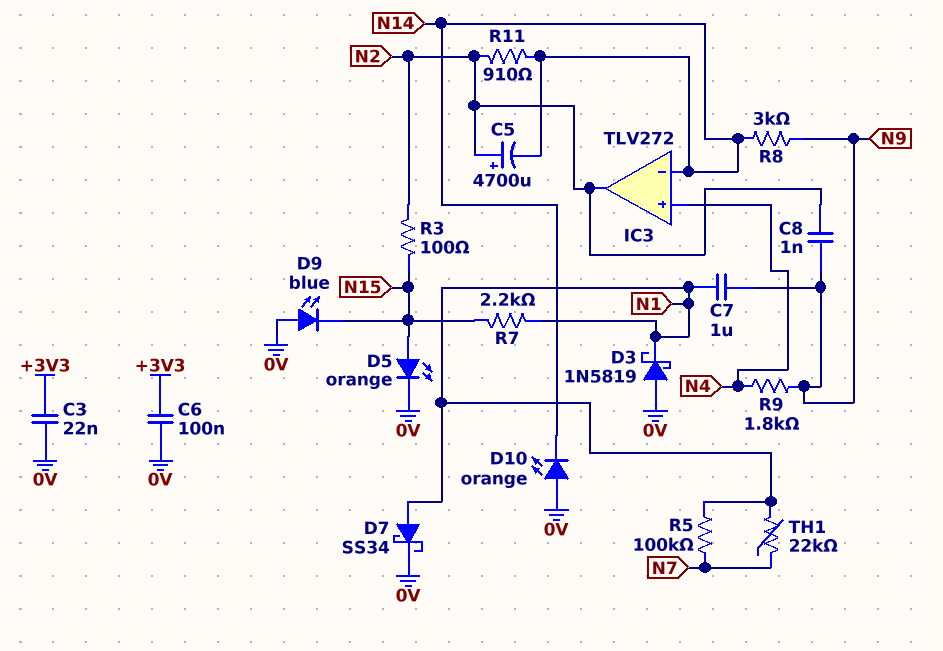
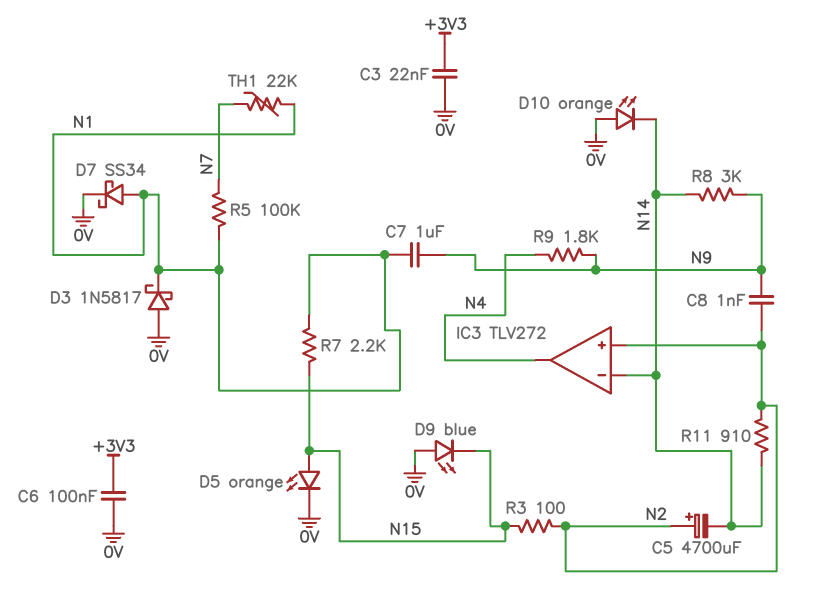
D3: schottky 1N5819 (A 0V, K N1) -> schottky 1N5817 (A 0V, K N1)
IC3 pin in+: N4 -> N2
IC3 pin out: N2 -> N4

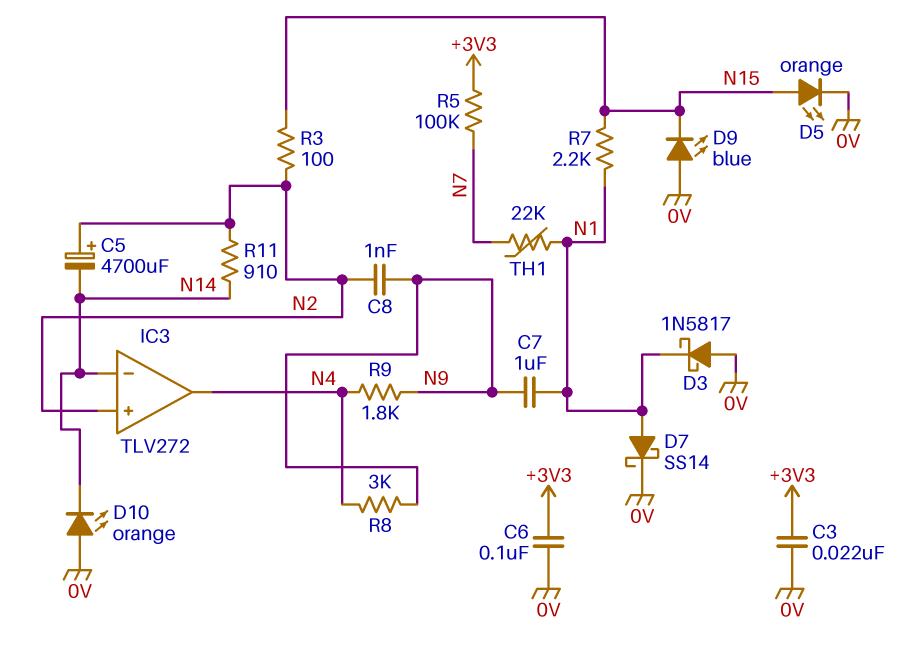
D7: schottky SS34 (A N1, K 0V) -> schottky SS14 (A N1, K 0V)
R5: 100k (N1, N7) -> 100k (+3V3, N7)
R8: 3k (N9, N14) -> 3k (N4, N9)

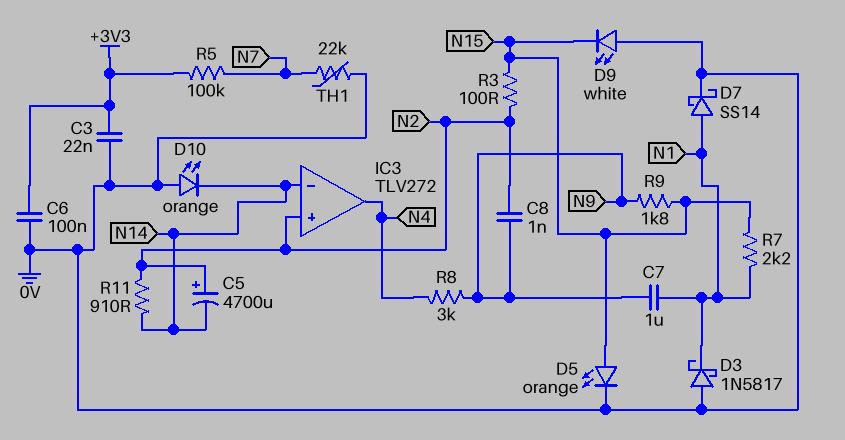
D9: LED blue (A 0V, K N15) -> LED white (A 0V, K N15)
R9: 1.8k (N4, N9) -> 1.8k (N9, N15)
TH1: 22k (N1, N7) -> 22k (0V, N7)

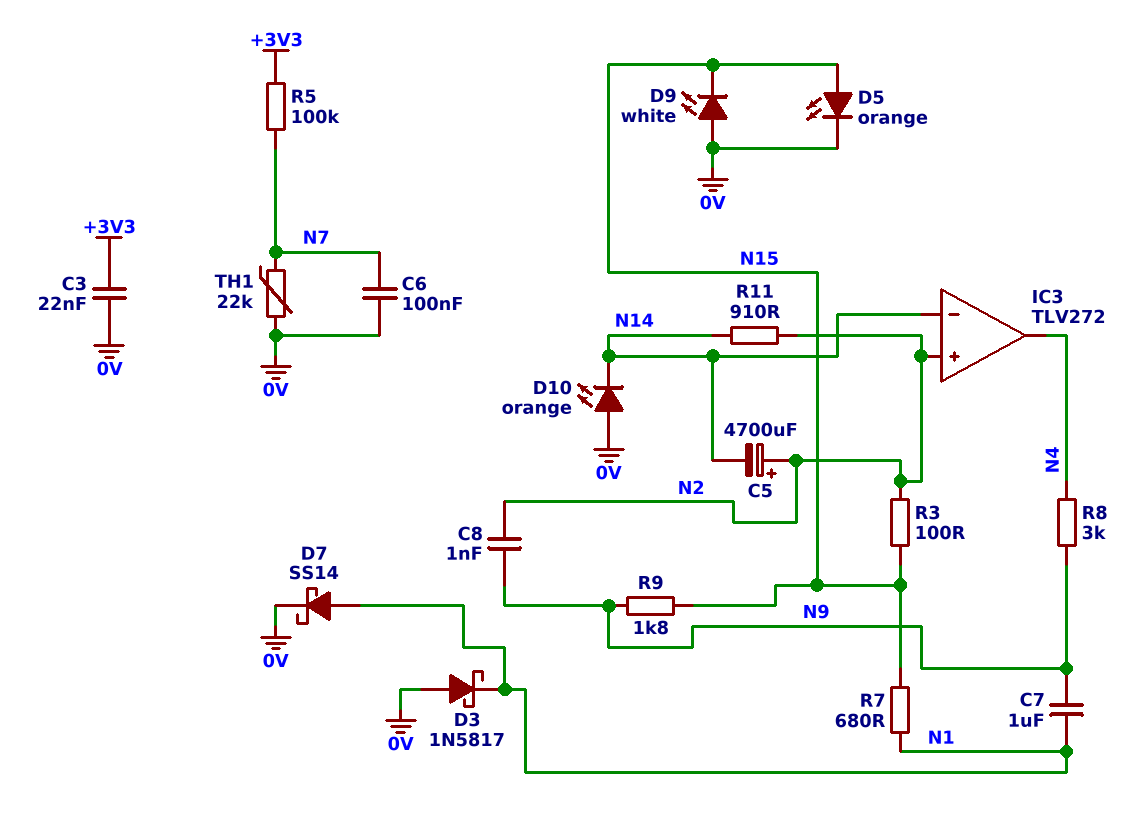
C6: 100nF (+3V3, 0V) -> 100nF (0V, N7)
R7: 2.2k (N1, N15) -> 680 (N1, N15)

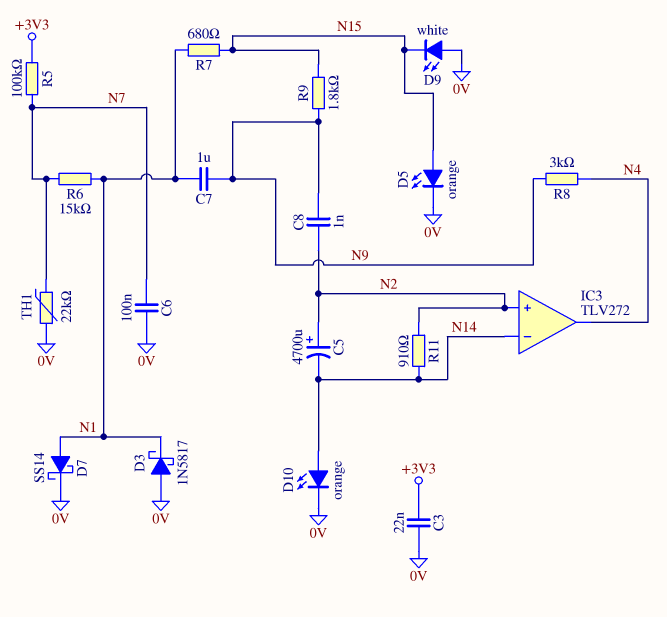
D10: LED orange (A 0V, K N14) -> LED orange (A N14, K 0V)
R3: 100 (N2, N15) -> none
R6: none -> 15k (N1, N7)

